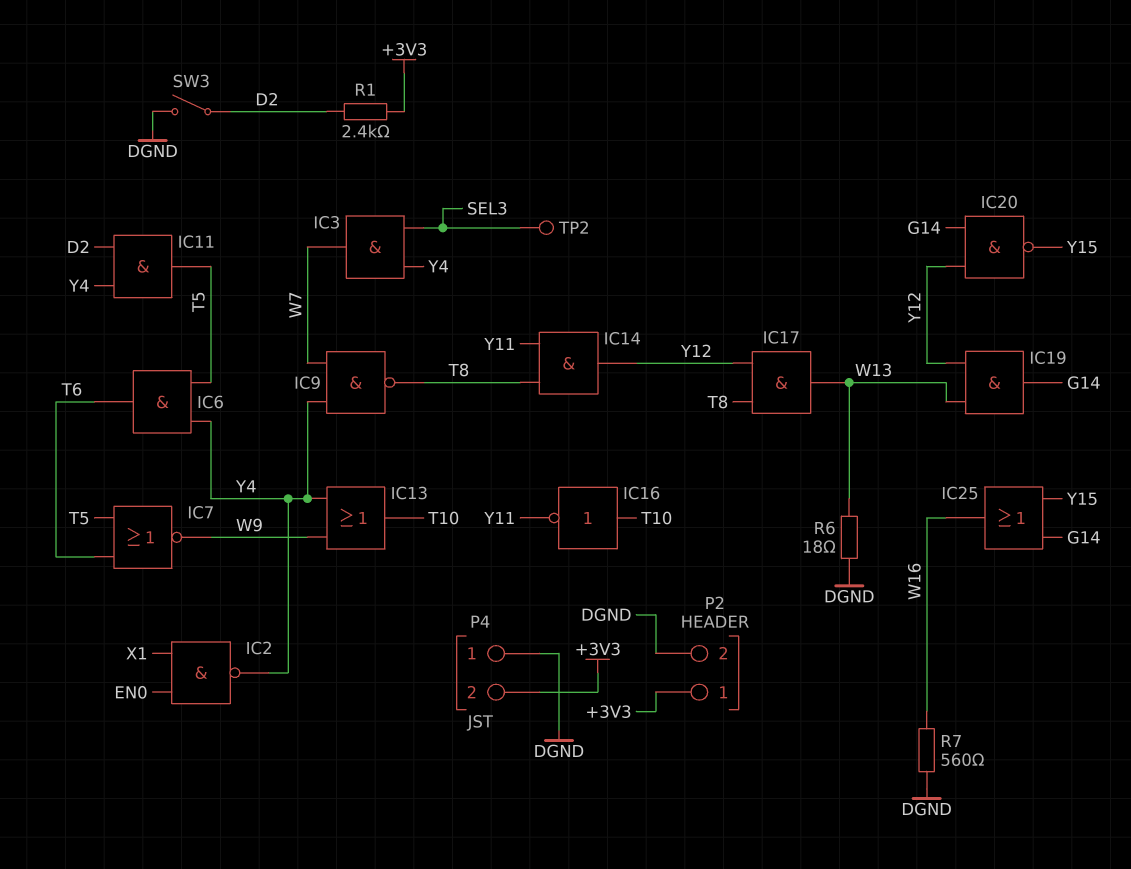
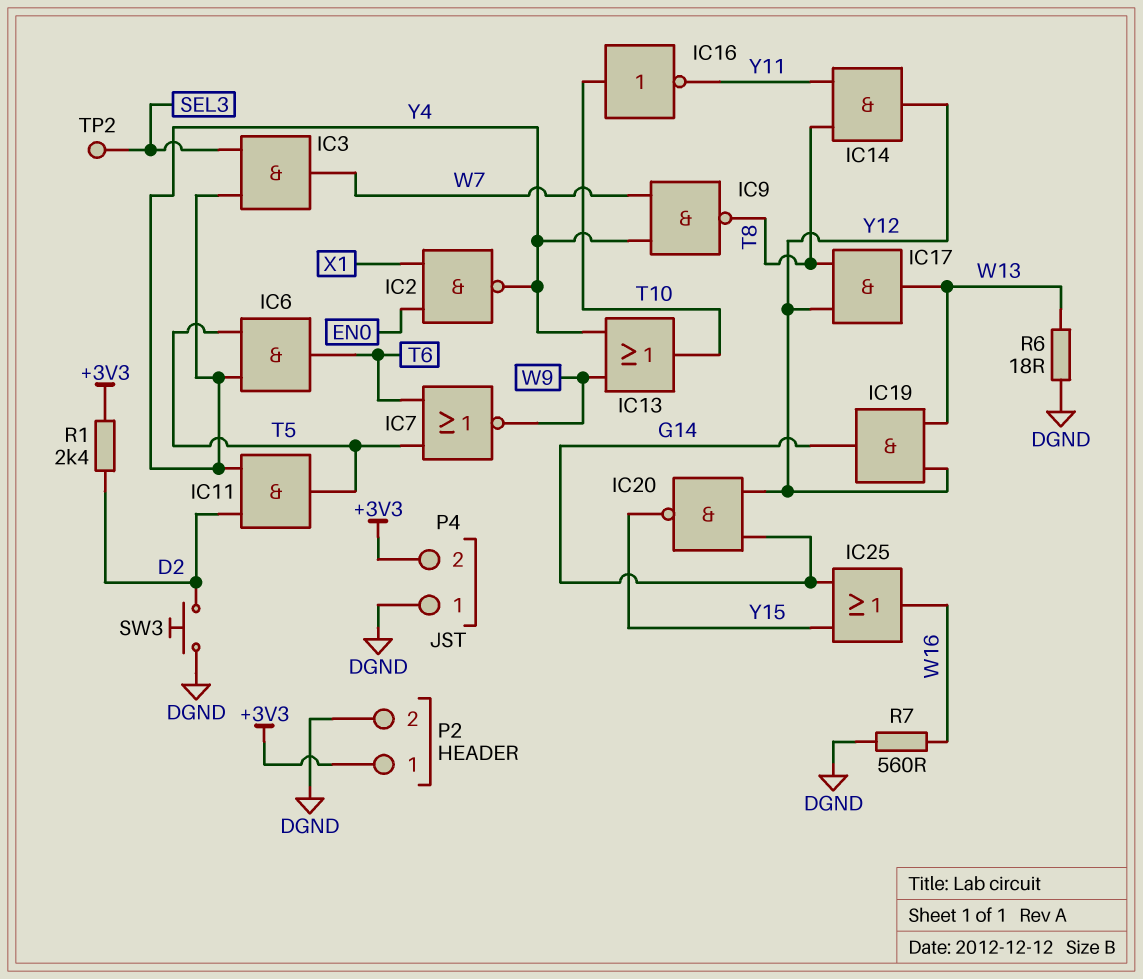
SW3: switch (D2, DGND) -> button (D2, DGND)

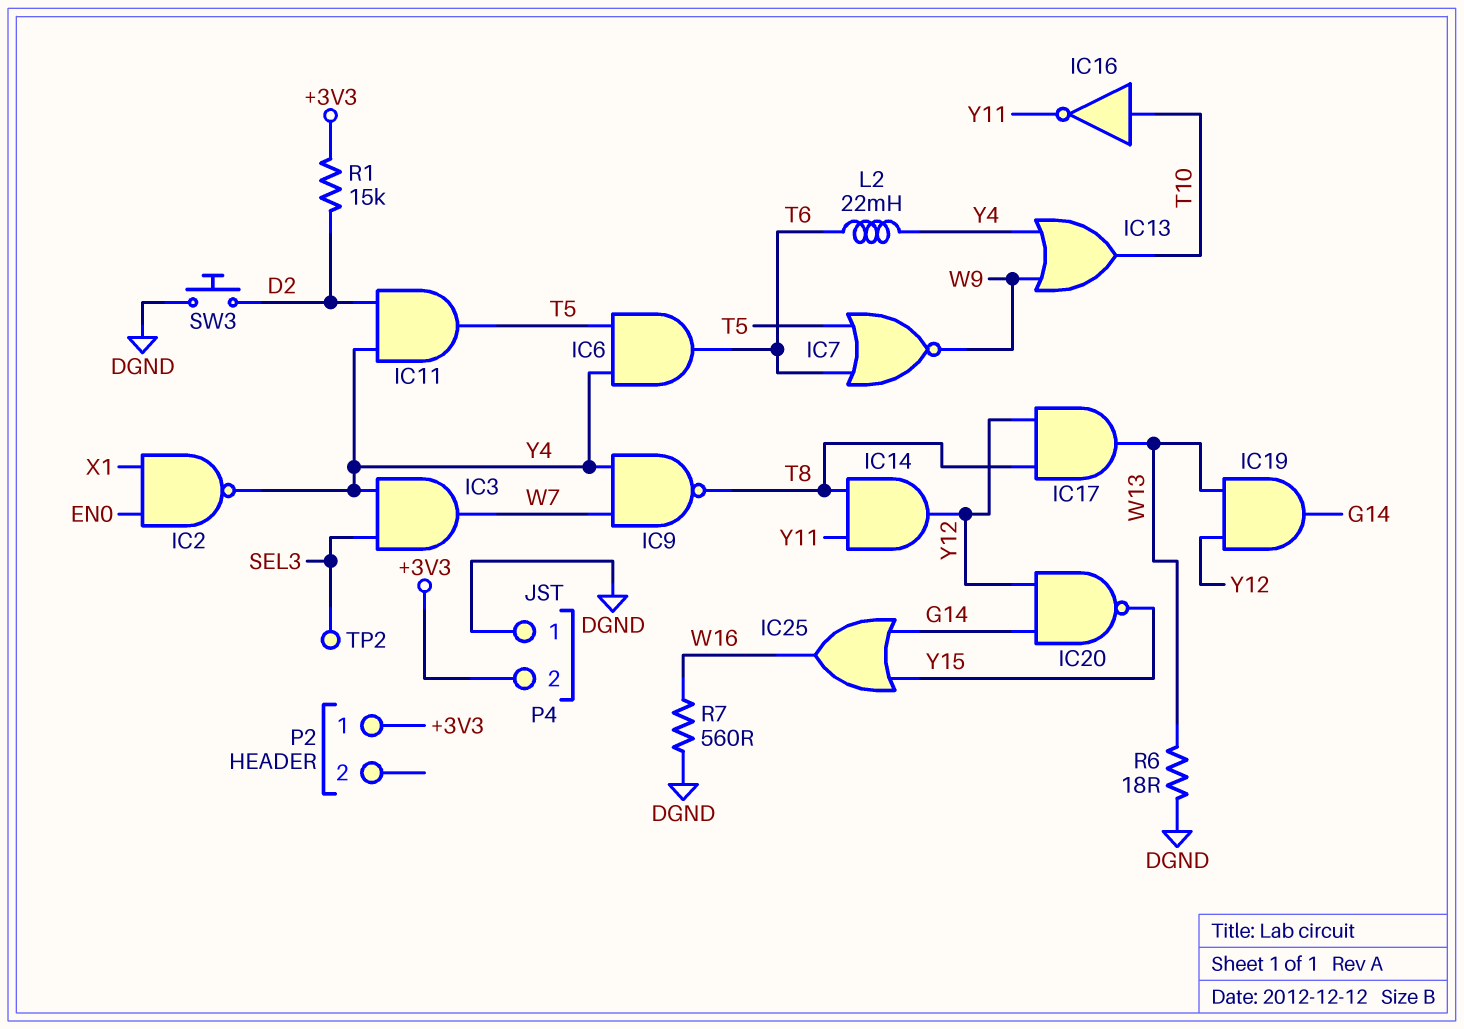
L2: none -> 22mH (T6, Y4)
P2 pin 2: DGND -> none
R1: 2.4k (+3V3, D2) -> 15k (+3V3, D2)

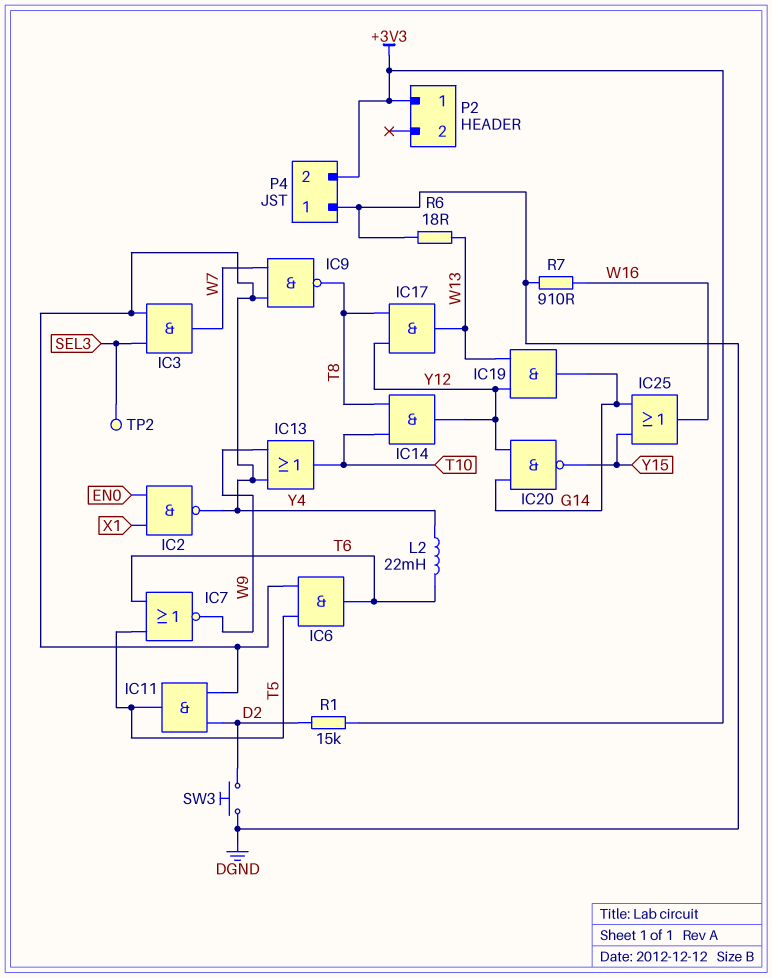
IC14: AND (in T8, in Y11, out Y12) -> AND (in T8, in T10, out Y12)
IC16: NOT (in T10, out Y11) -> none
R7: 560 (DGND, W16) -> 910 (DGND, W16)

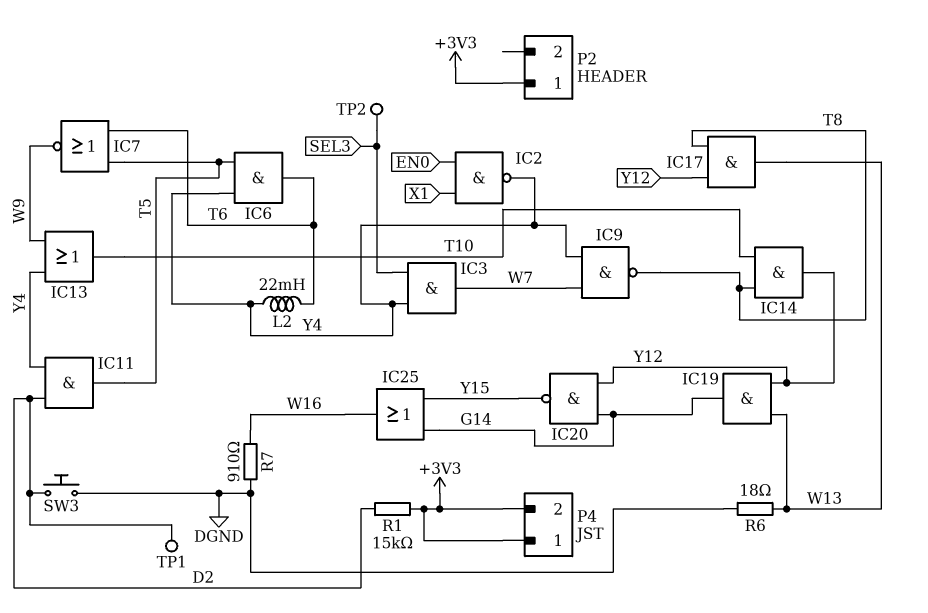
P4 pin 1: DGND -> +3V3
TP1: none -> test point (D2)

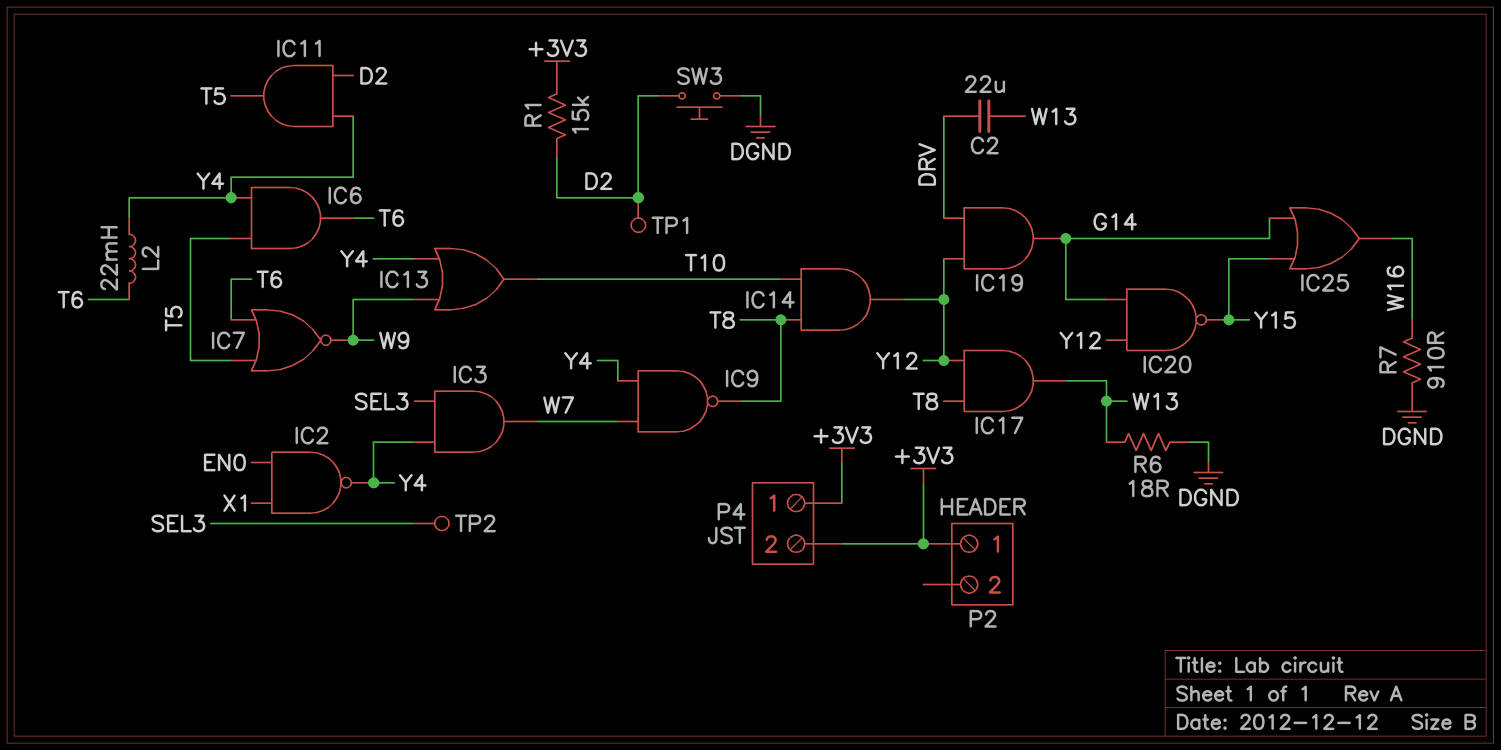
C2: none -> 22uF (DRV, W13)
IC19: AND (in W13, in Y12, out G14) -> AND (in DRV, in Y12, out G14)

